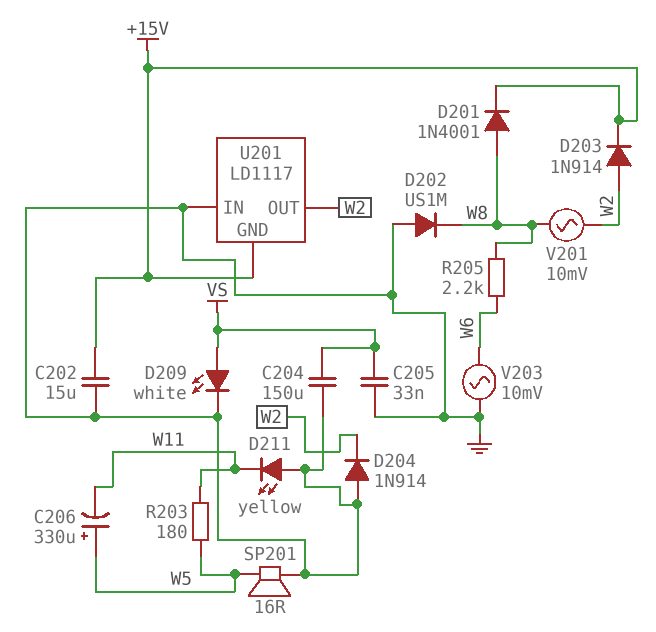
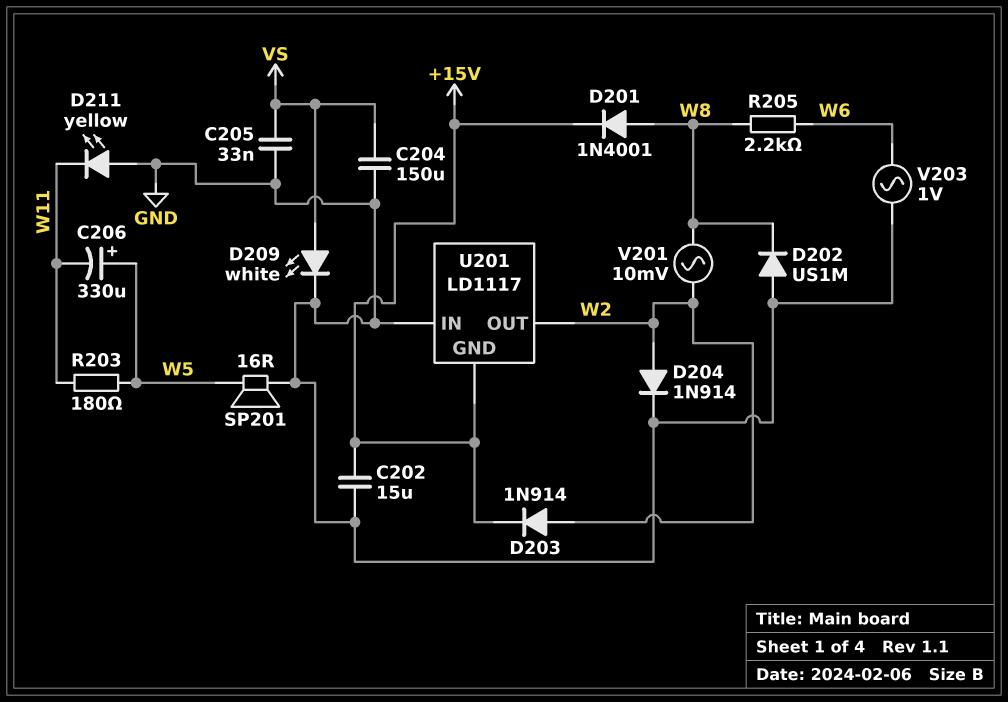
D204: diode 1N914 (A GND, K W2) -> diode 1N914 (A W2, K GND)
V203: AC 10mV (GND, W6) -> AC 1V (GND, W6)

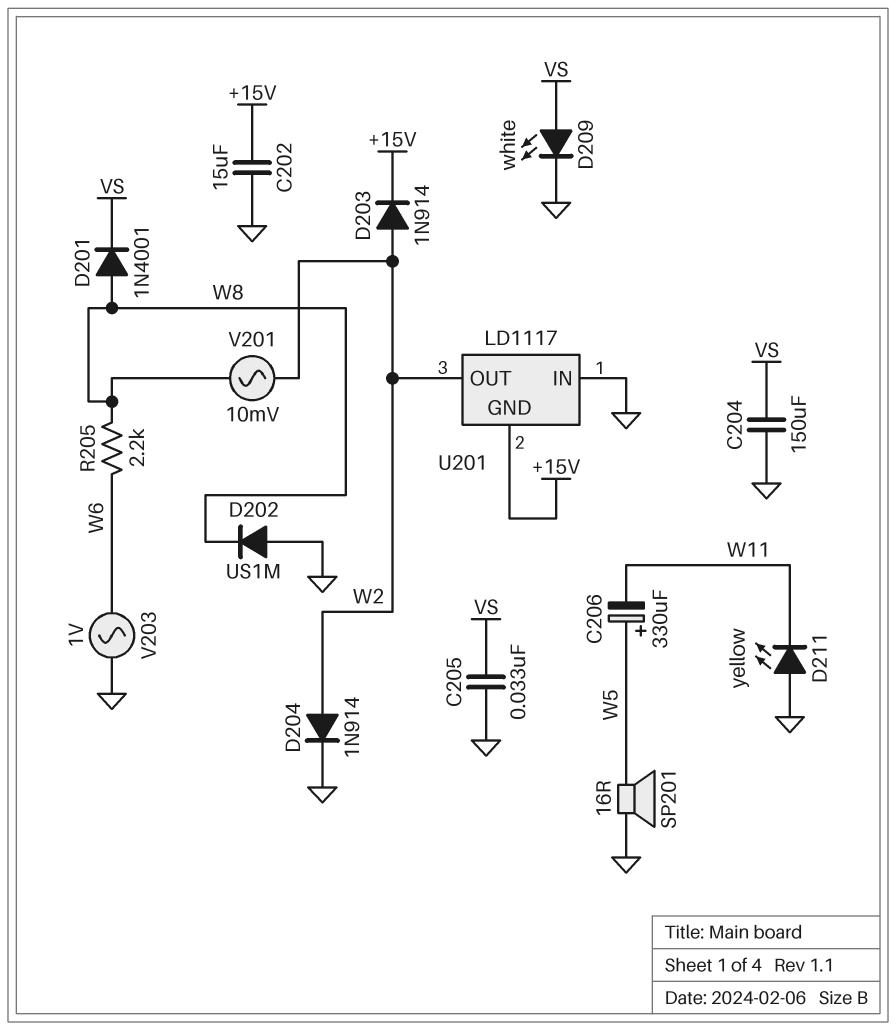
D201: diode 1N4001 (A W8, K +15V) -> diode 1N4001 (A W8, K VS)
R203: 180 (W5, W11) -> none

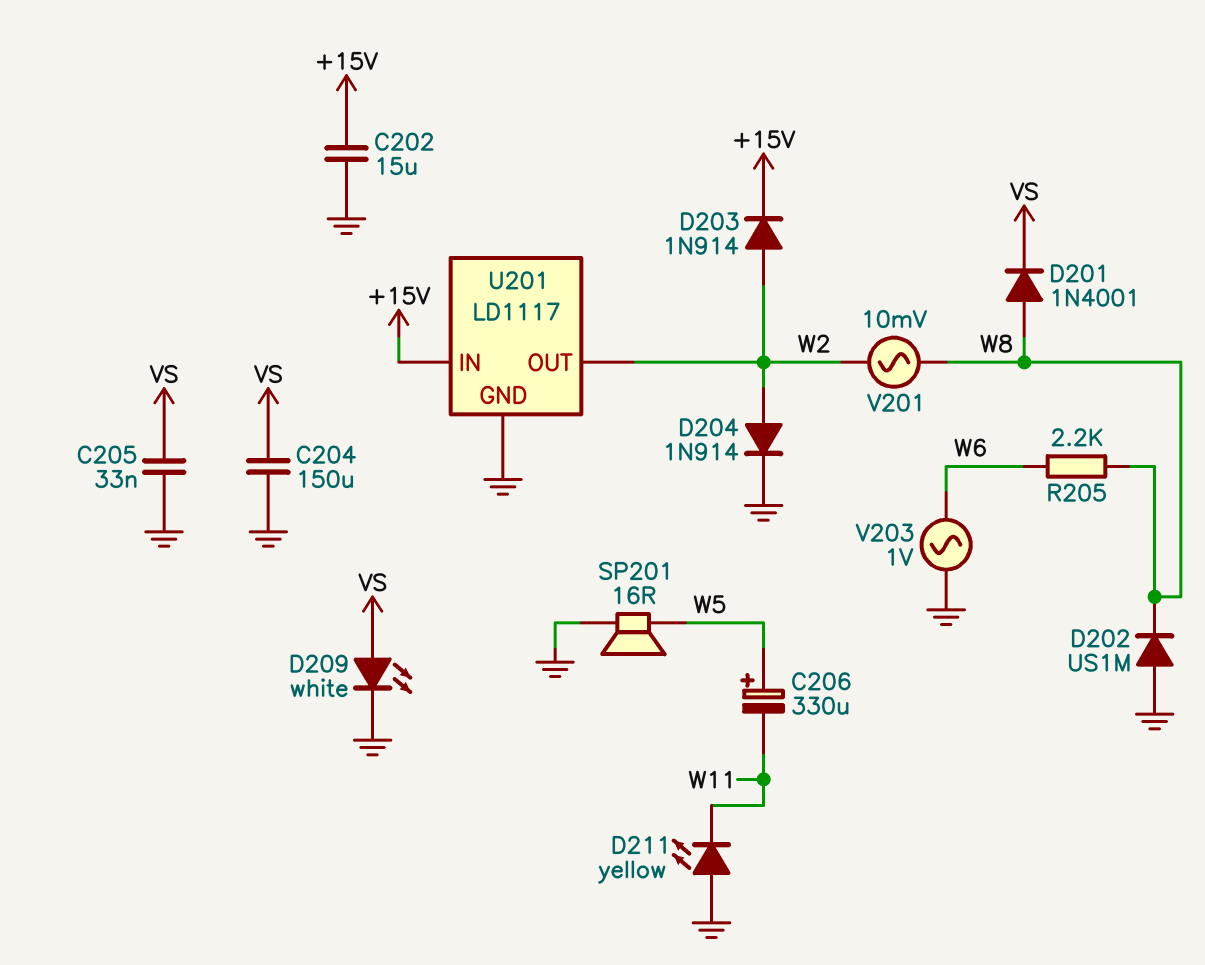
U201 pin GND: +15V -> GND
U201 pin IN: GND -> +15V

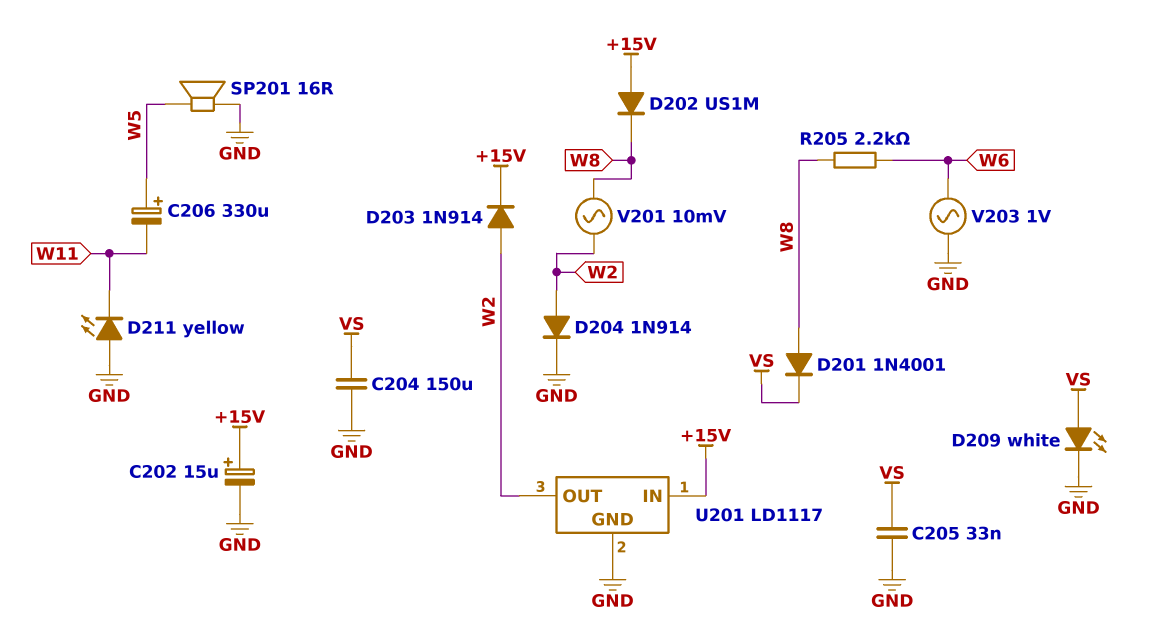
C202: 15uF (+15V, GND) -> 15uF (plus +15V, minus GND)
D202: diode US1M (A GND, K W8) -> diode US1M (A +15V, K W8)

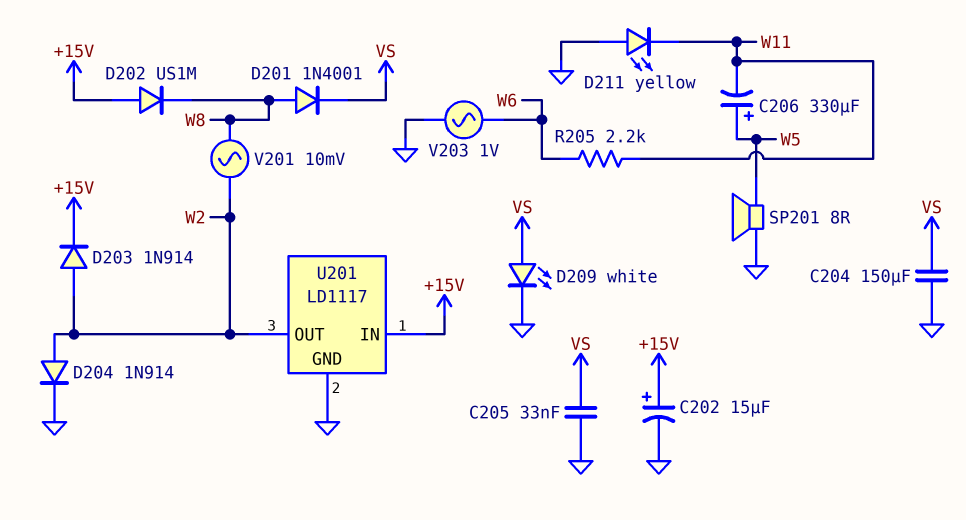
R205: 2.2k (W6, W8) -> 2.2k (W6, W11)
SP201: speaker 16R (GND, W5) -> speaker 8R (GND, W5)

